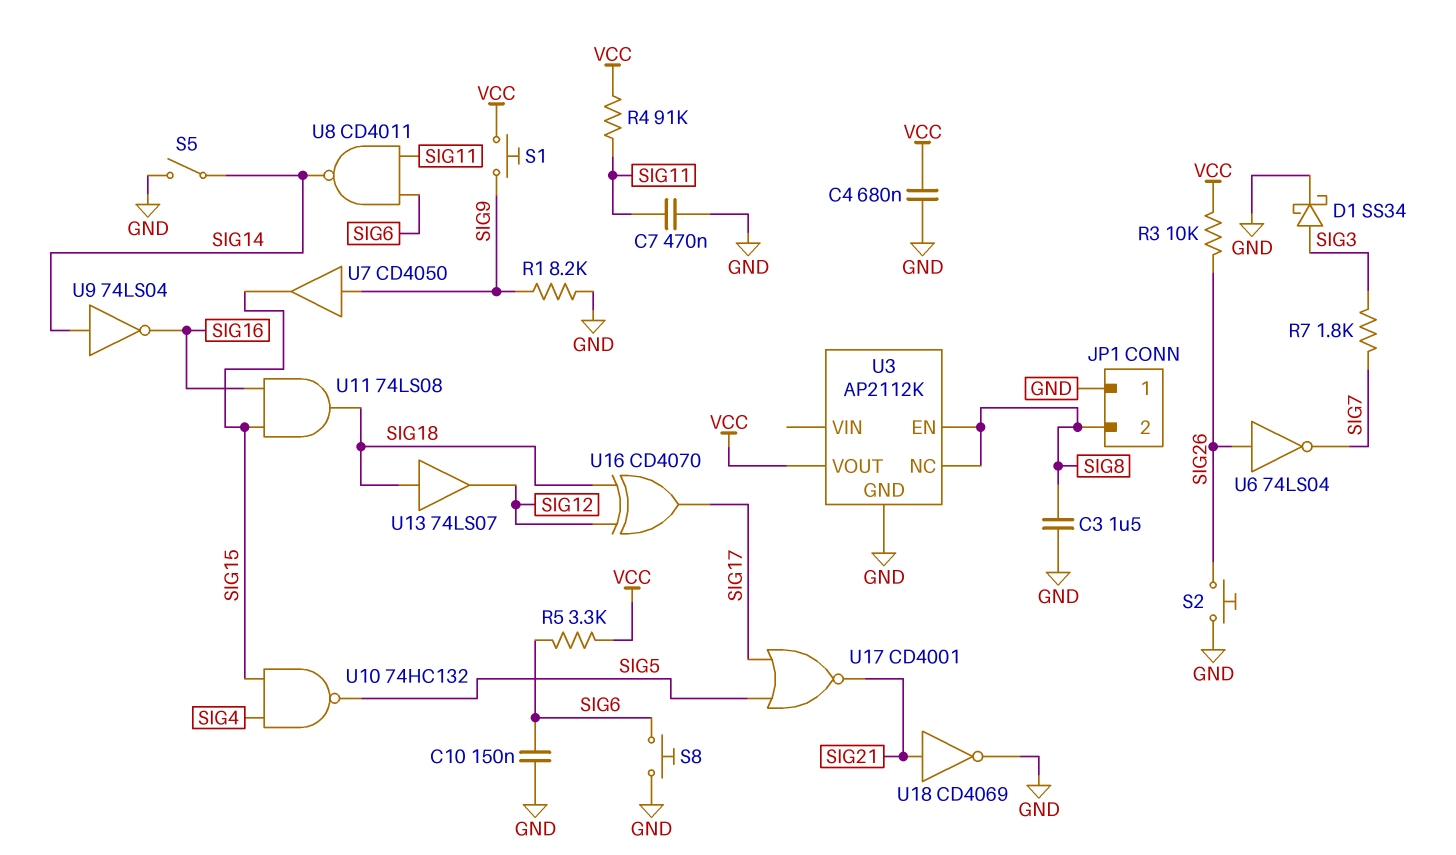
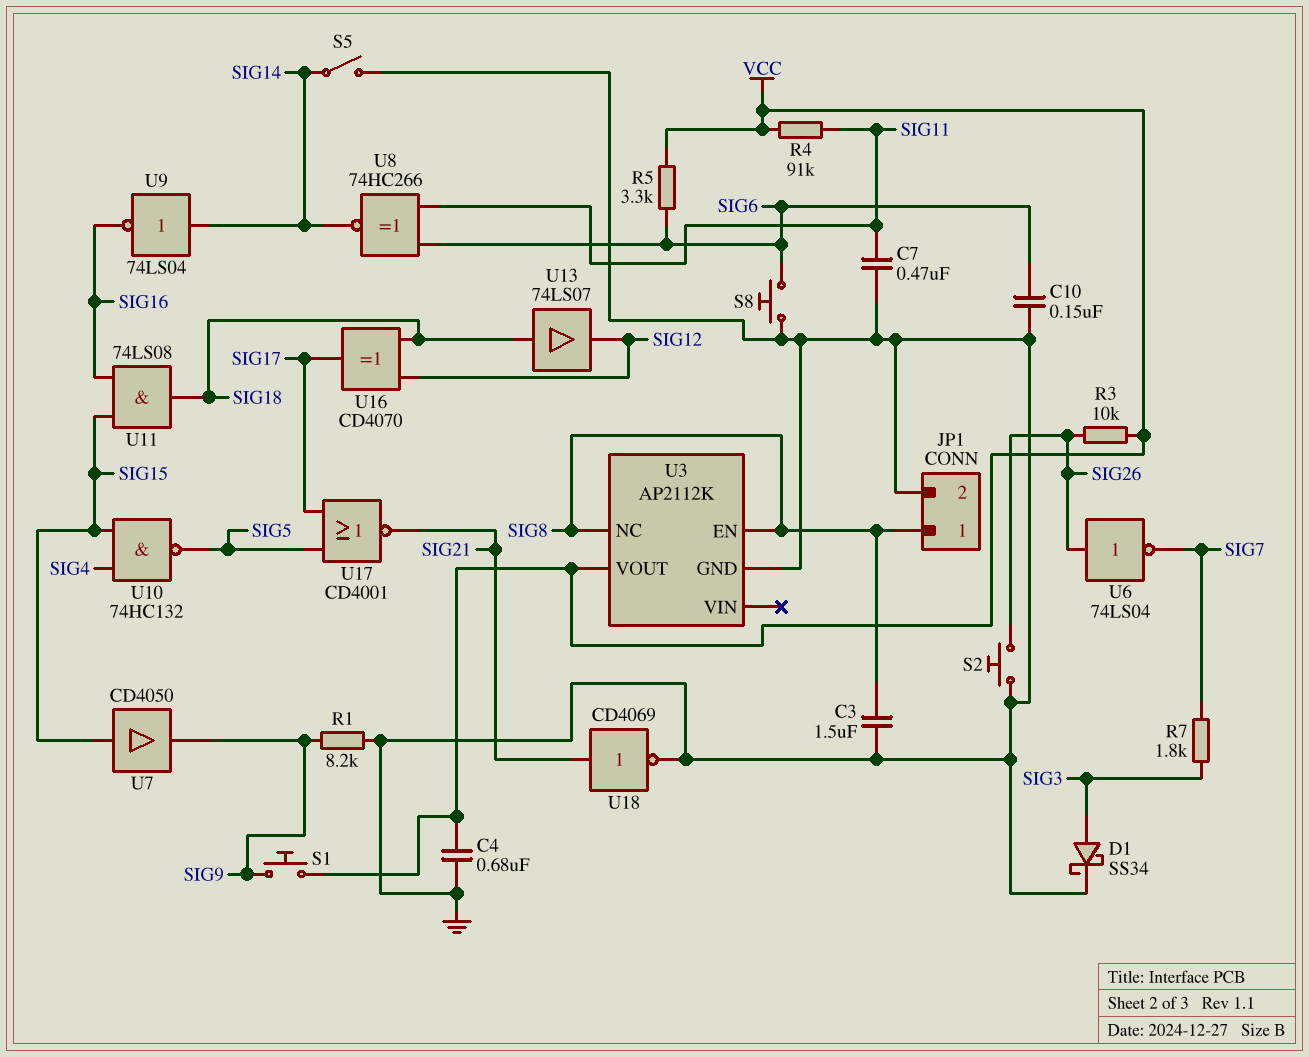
JP1 pin 1: GND -> SIG8
JP1 pin 2: SIG8 -> GND
U7: buffer CD4050 (in SIG9, out SIG15) -> buffer CD4050 (in SIG15, out SIG9)
U8: NAND CD4011 (in SIG6, in SIG11, out SIG14) -> XNOR 74HC266 (in SIG6, in SIG11, out SIG14)

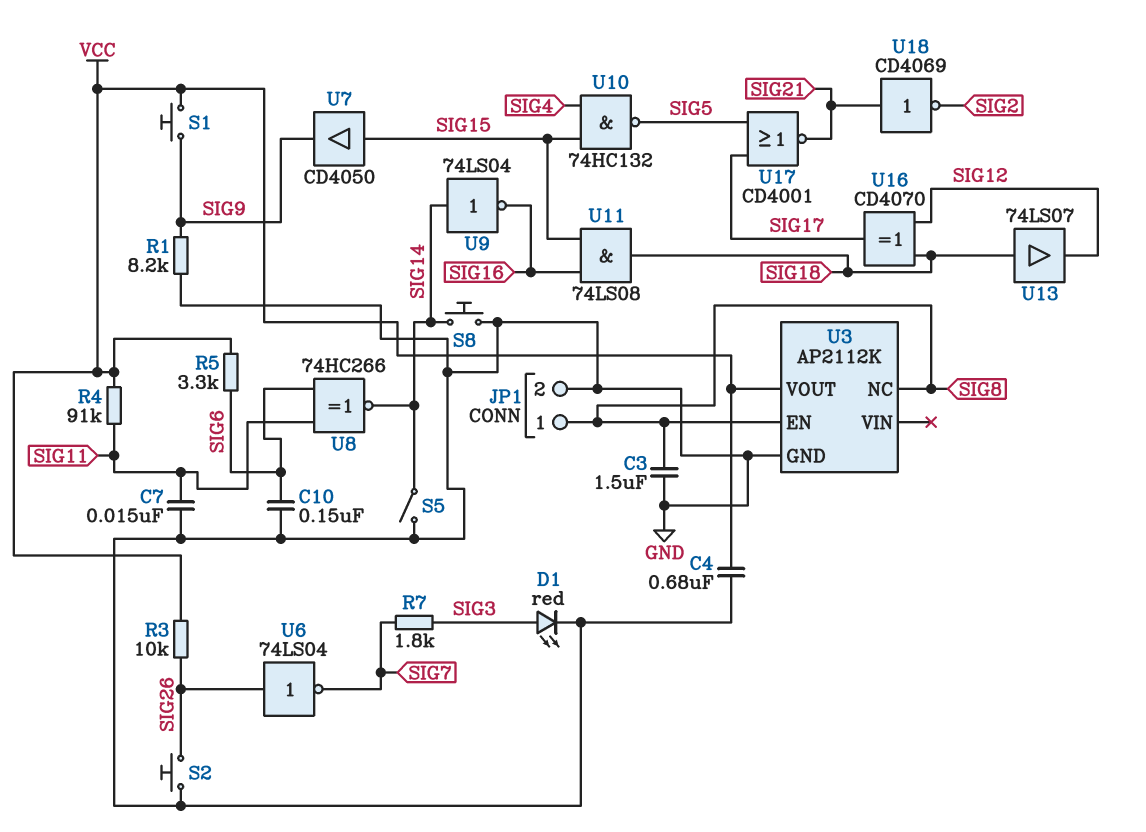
C7: 470nF (GND, SIG11) -> 15nF (GND, SIG11)
D1: schottky SS34 (A SIG3, K GND) -> LED red (A SIG3, K GND)
S8: button (GND, SIG6) -> button (GND, SIG14)
U18: NOT CD4069 (in SIG21, out GND) -> NOT CD4069 (in SIG21, out SIG2)

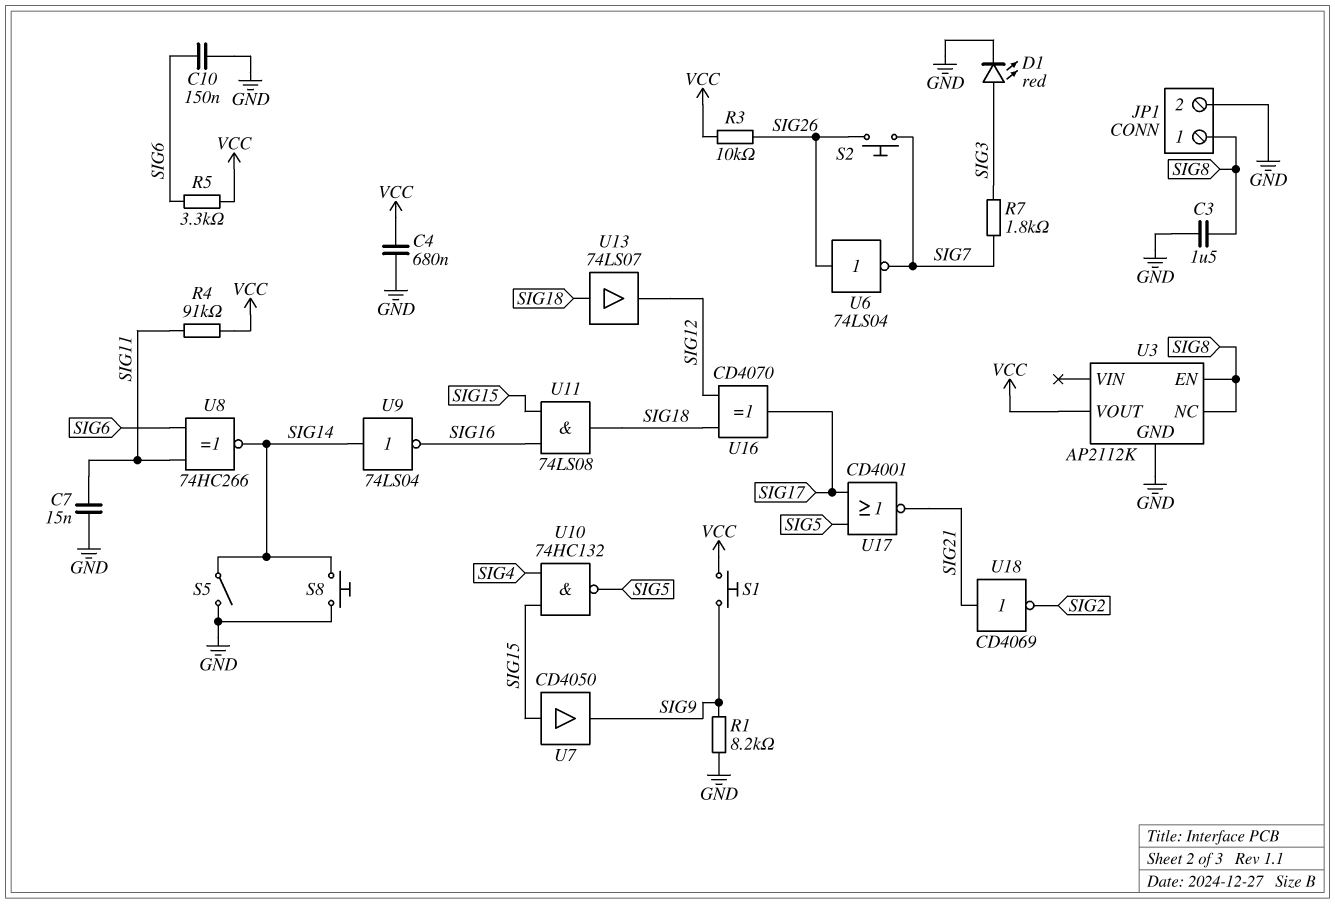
S2: button (GND, SIG26) -> button (SIG7, SIG26)

